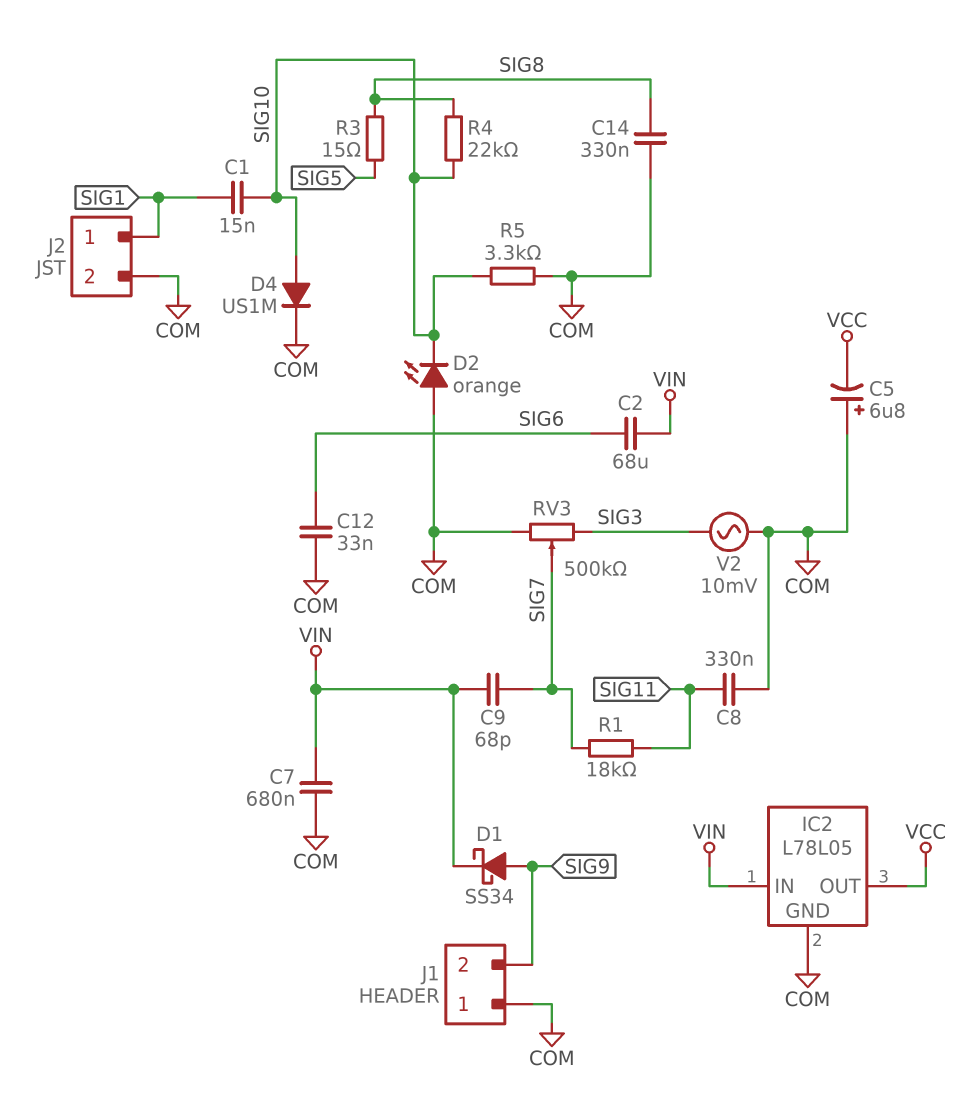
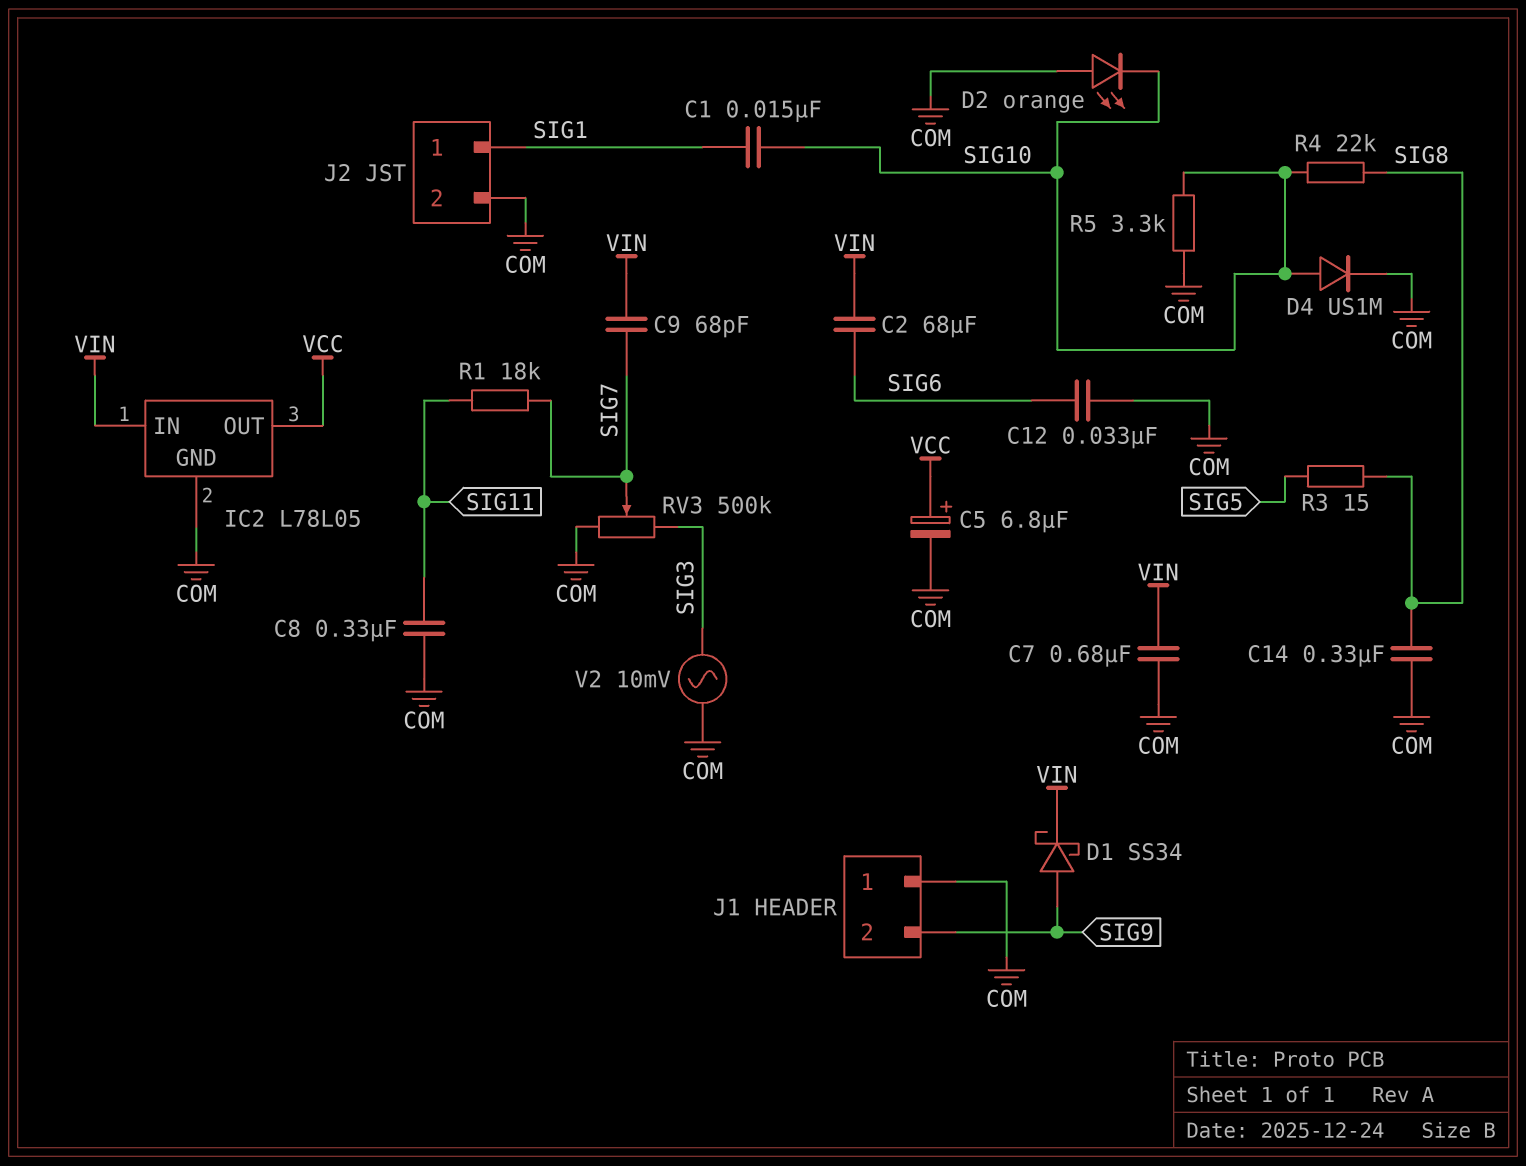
C5: 6.8uF (plus COM, minus VCC) -> 6.8uF (plus VCC, minus COM)

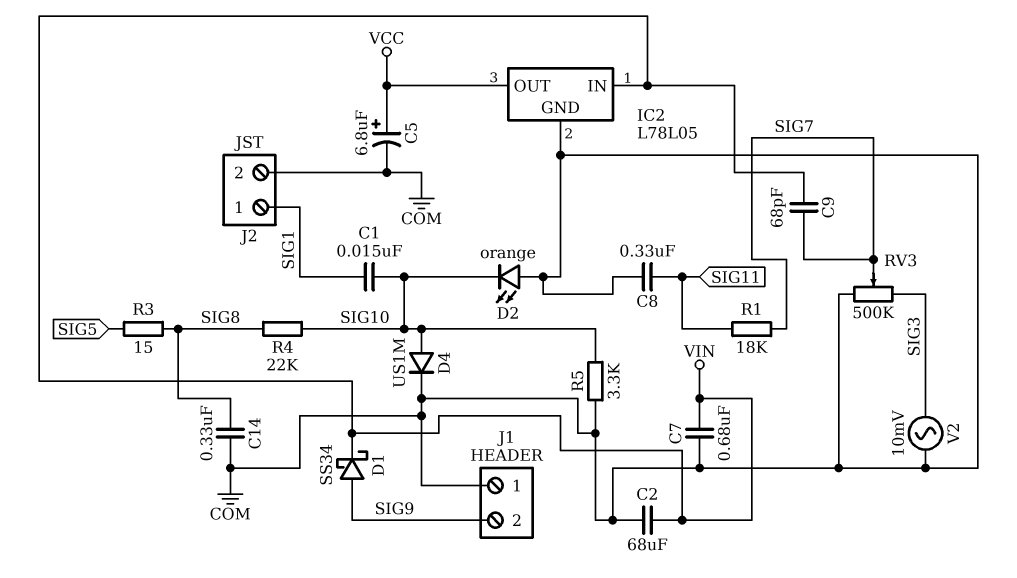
C2: 68uF (SIG6, VIN) -> 68uF (COM, VIN)
C12: 33nF (COM, SIG6) -> none

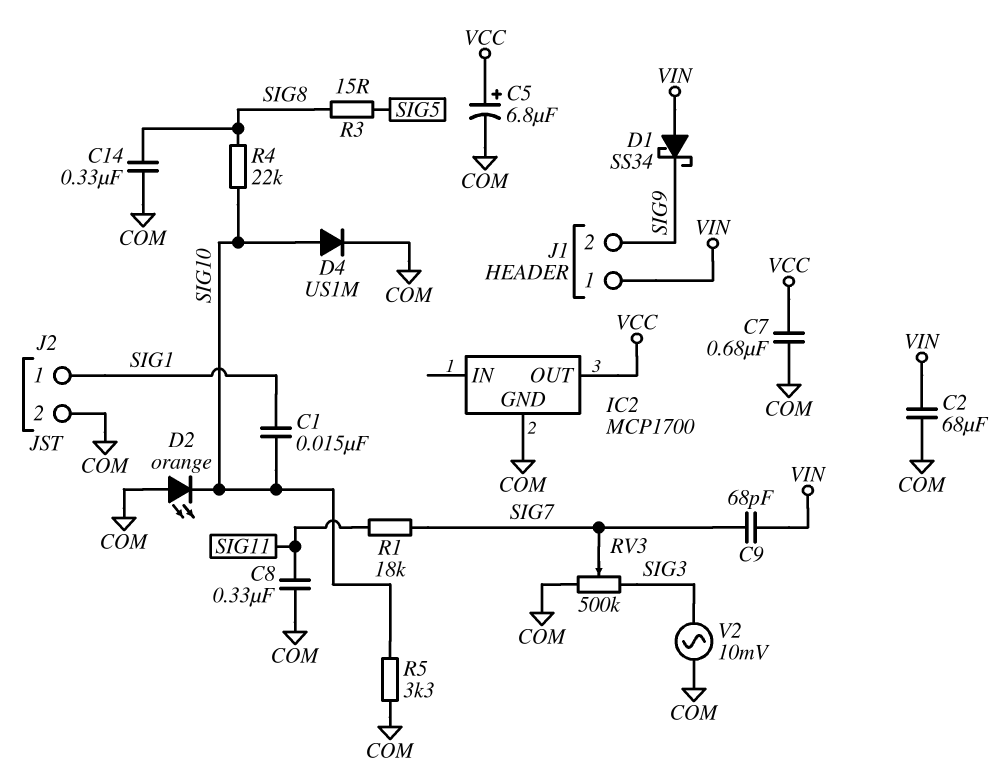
C7: 680nF (COM, VIN) -> 680nF (COM, VCC)
D1: schottky SS34 (A SIG9, K VIN) -> schottky SS34 (A VIN, K SIG9)
IC2: L78L05 -> MCP1700
IC2 pin IN: VIN -> none
J1 pin 1: COM -> VIN

